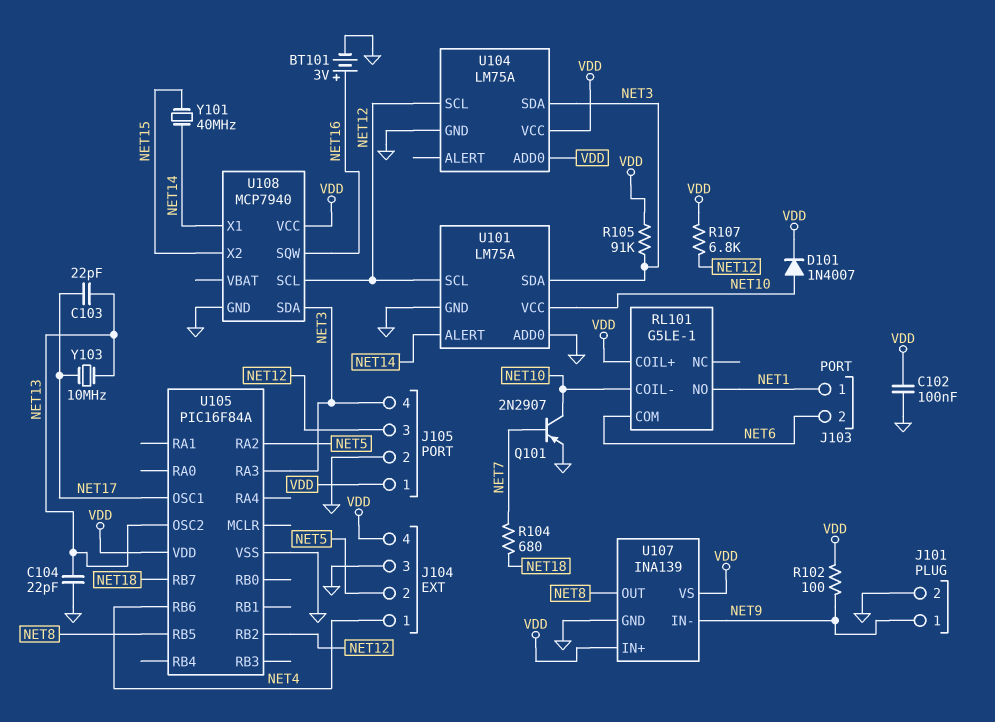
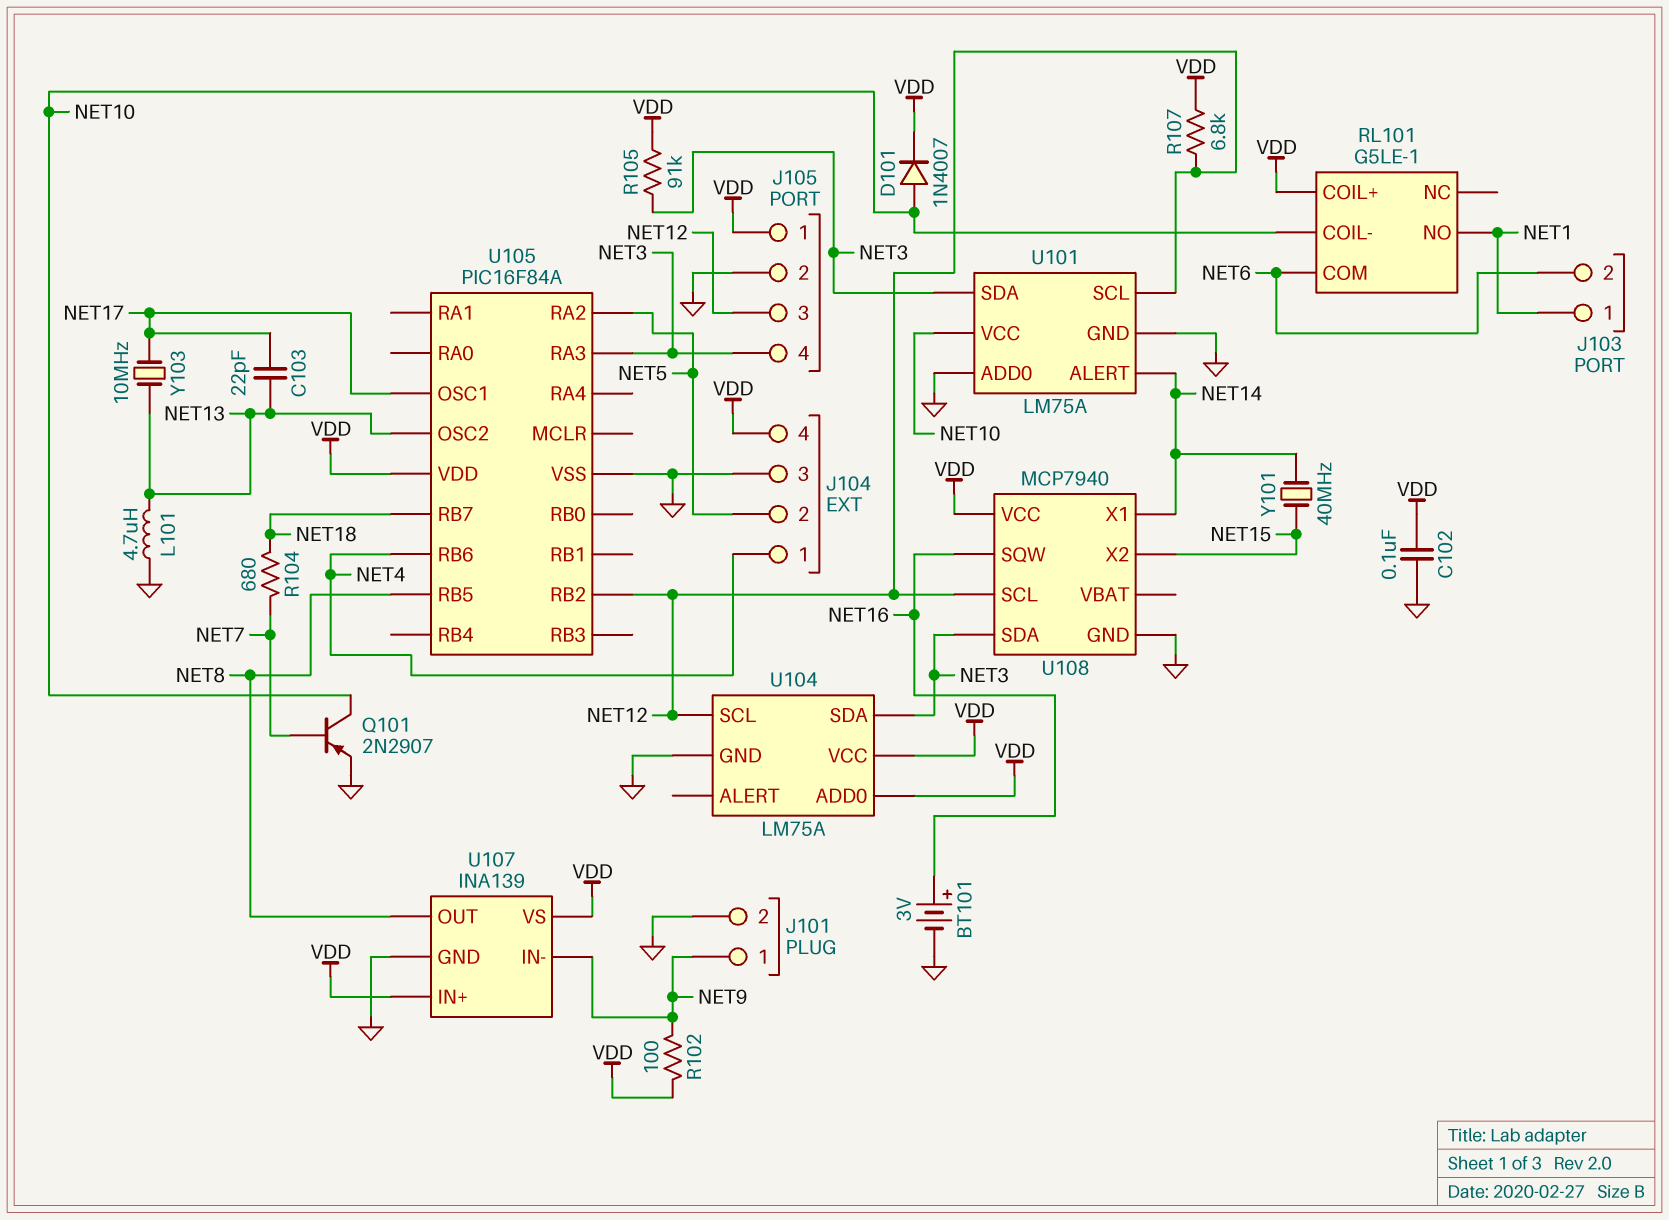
C104: 22pF (GND, NET13) -> none
L101: none -> 4.7uH (GND, NET13)

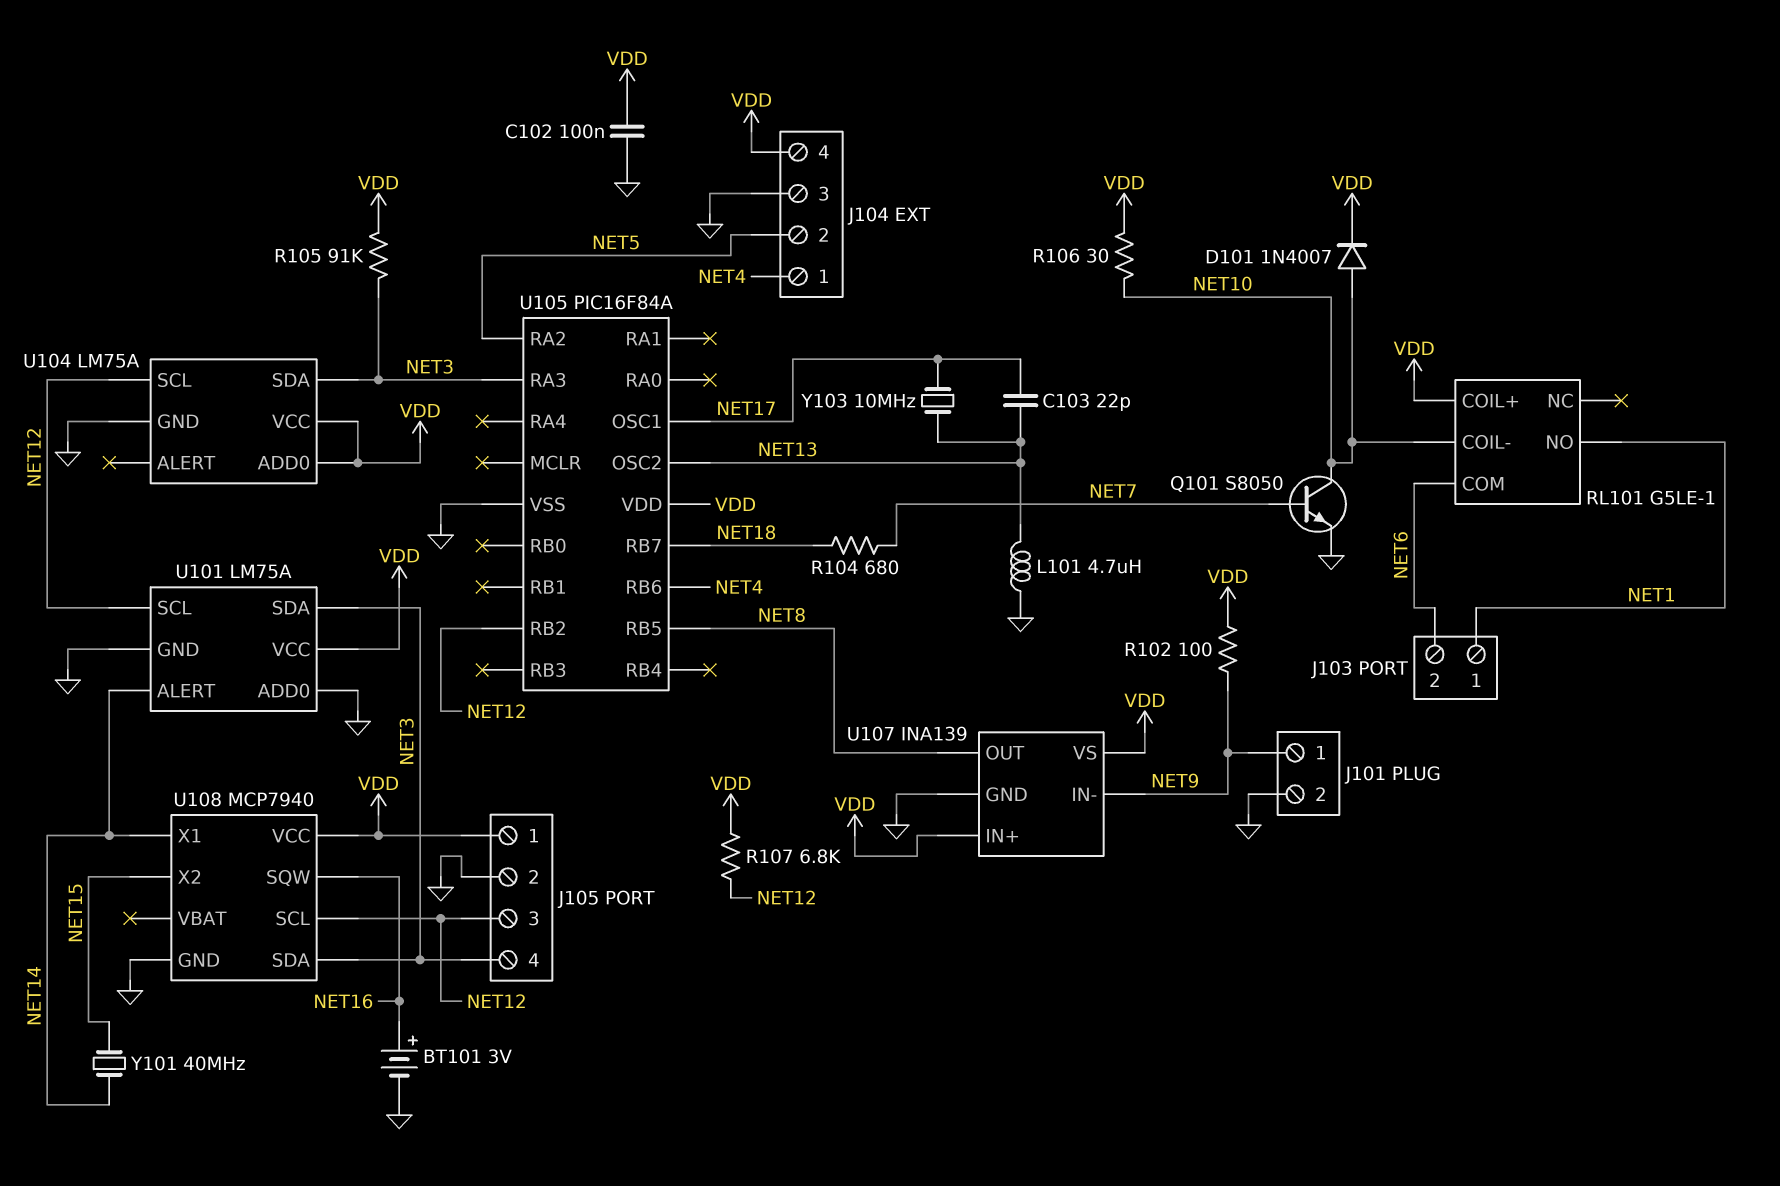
Q101: PNP 2N2907 (B NET7, C NET10, E GND) -> NPN S8050 (B NET7, C NET10, E GND)
R106: none -> 30 (NET10, VDD)
U101 pin VCC: NET10 -> VDD

